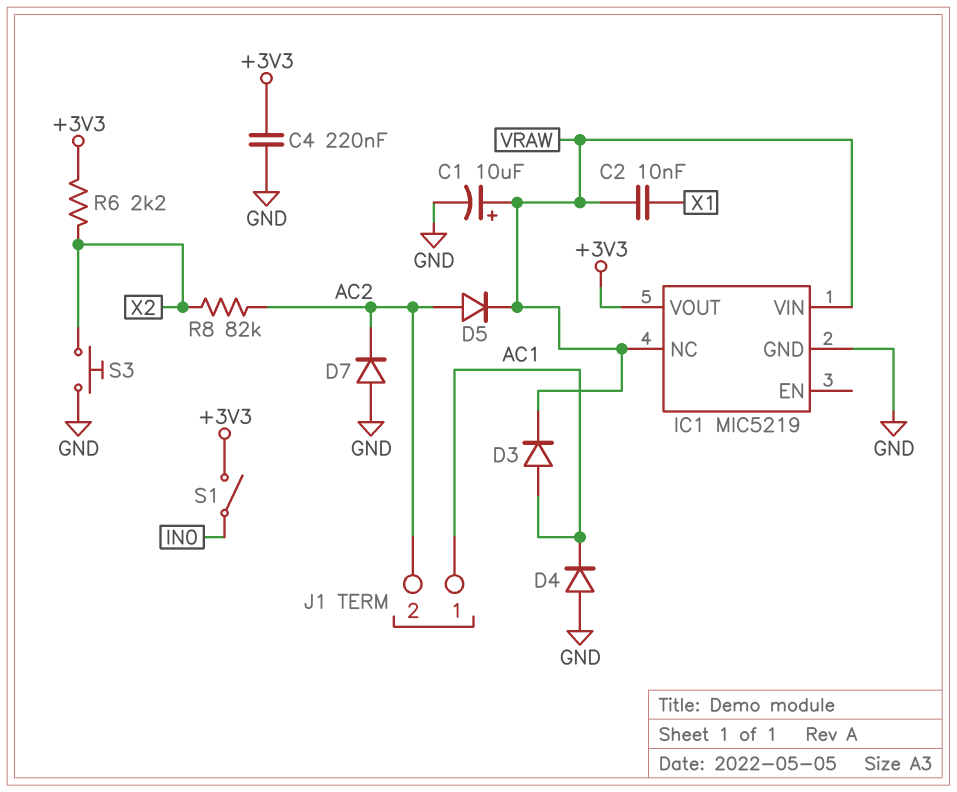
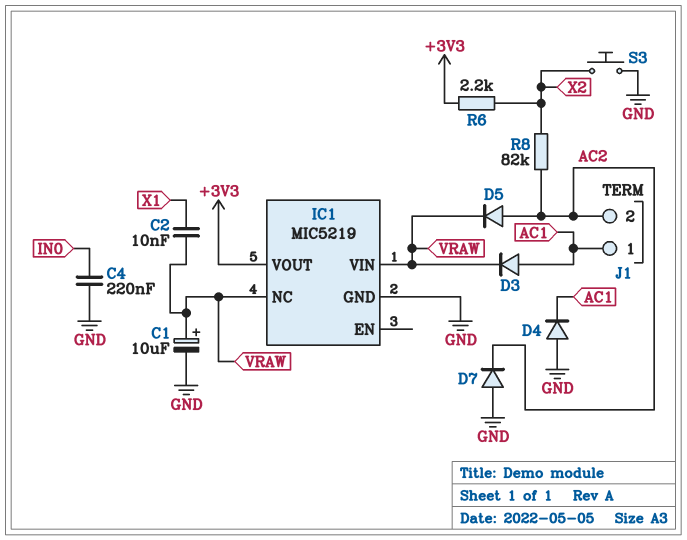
C4: 220nF (+3V3, GND) -> 220nF (GND, IN0)
S1: switch (+3V3, IN0) -> none

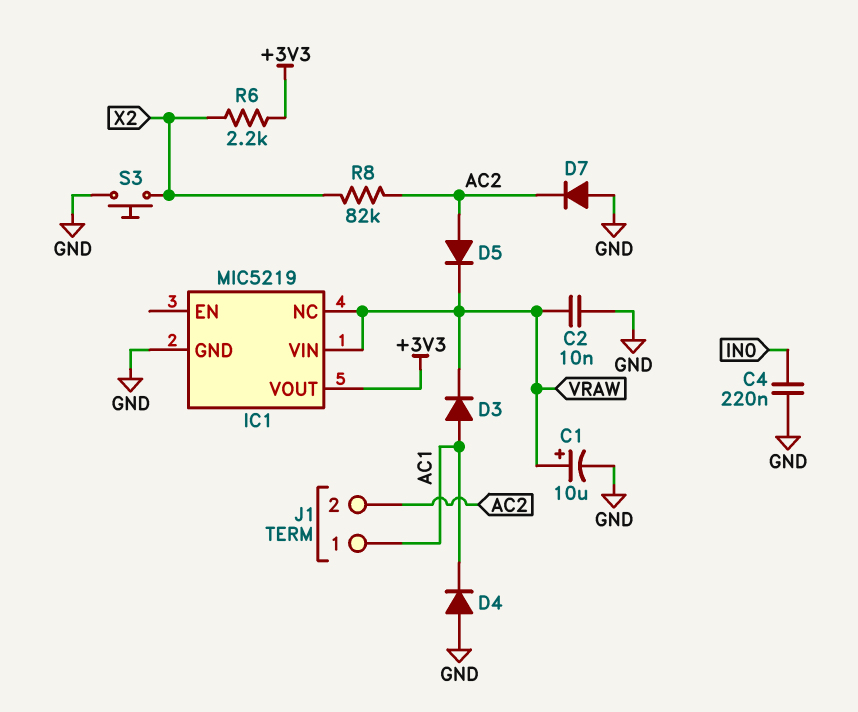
C2: 10nF (VRAW, X1) -> 10nF (GND, VRAW)

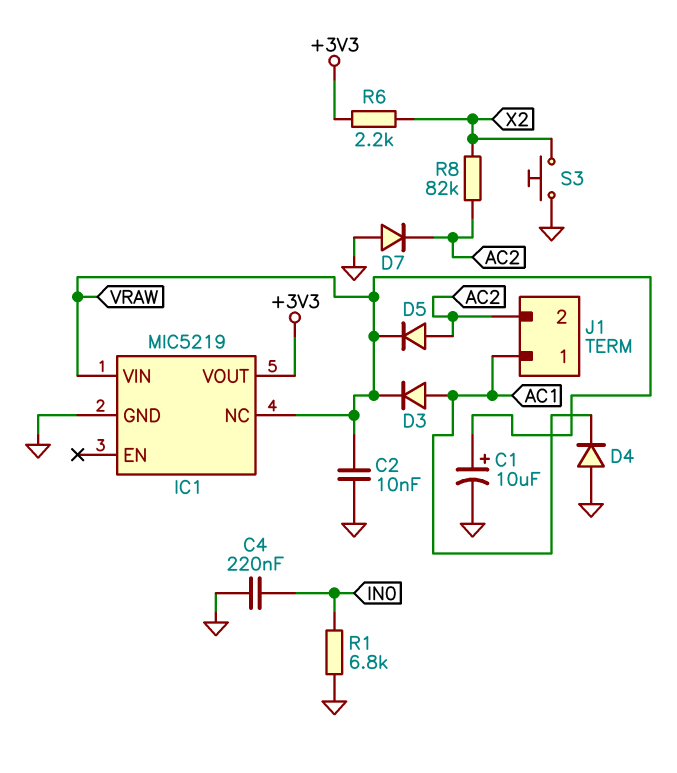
R1: none -> 6.8k (GND, IN0)

